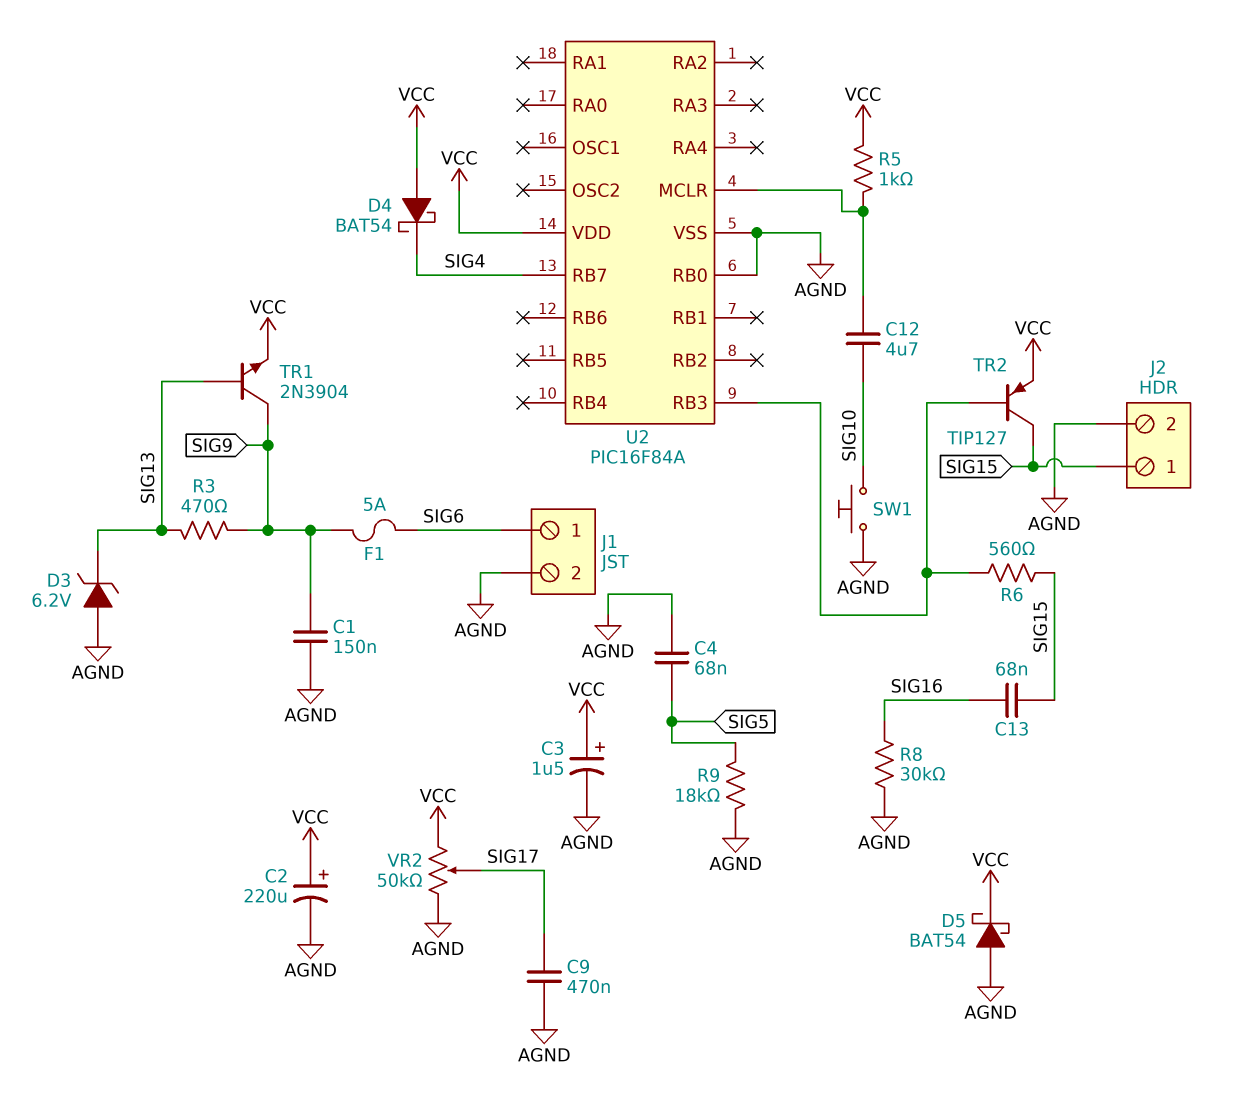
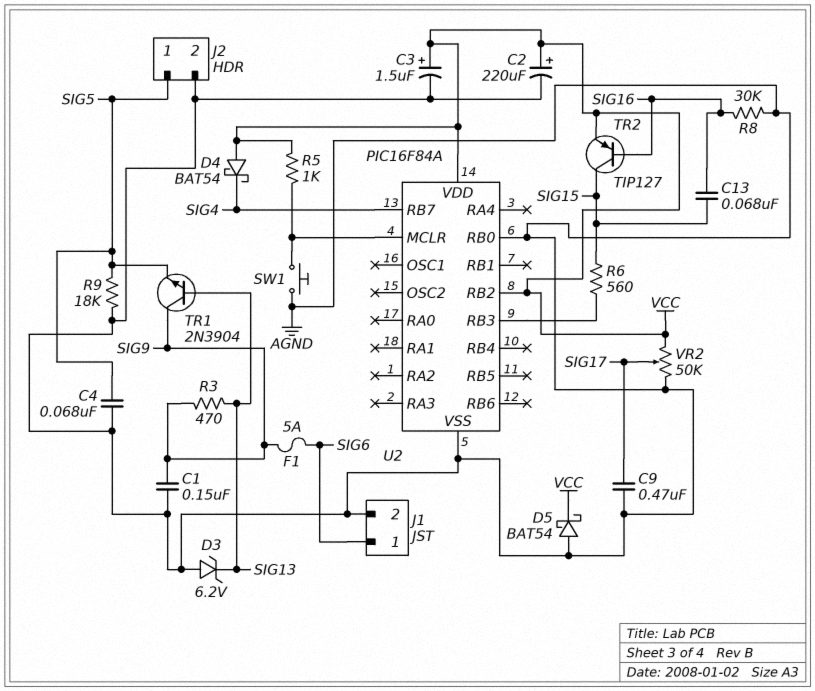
C12: 4.7uF (SIG10, U2/MCLR) -> none
J2 pin 1: SIG15 -> SIG5
SW1: button (AGND, SIG10) -> button (AGND, U2/MCLR)
TR1: NPN 2N3904 (B SIG13, C SIG9, E VCC) -> NPN 2N3904 (B SIG13, C SIG9, E SIG5)
TR2: PNP TIP127 (B U2/RB3, C SIG15, E VCC) -> PNP TIP127 (B SIG16, C SIG15, E VCC)
U2 pin RB2: none -> VCC

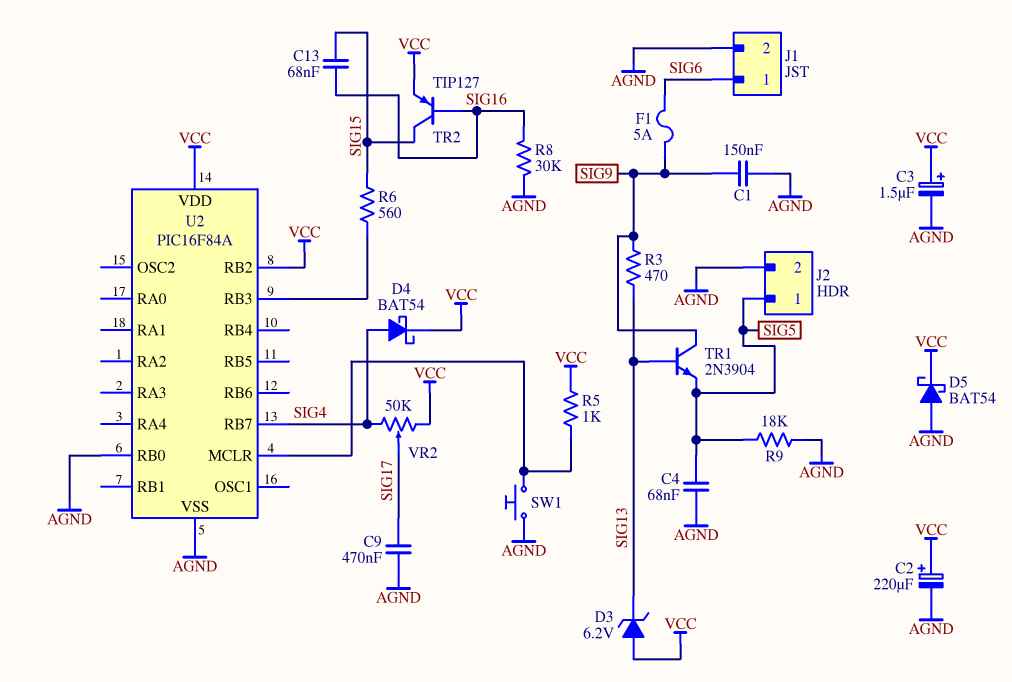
D3: zener 6.2V (A AGND, K SIG13) -> zener 6.2V (A VCC, K SIG13)
D4: schottky BAT54 (A VCC, K SIG4) -> schottky BAT54 (A SIG4, K VCC)
VR2: 50k (AGND, VCC, wiper SIG17) -> 50k (SIG4, VCC, wiper SIG17)

